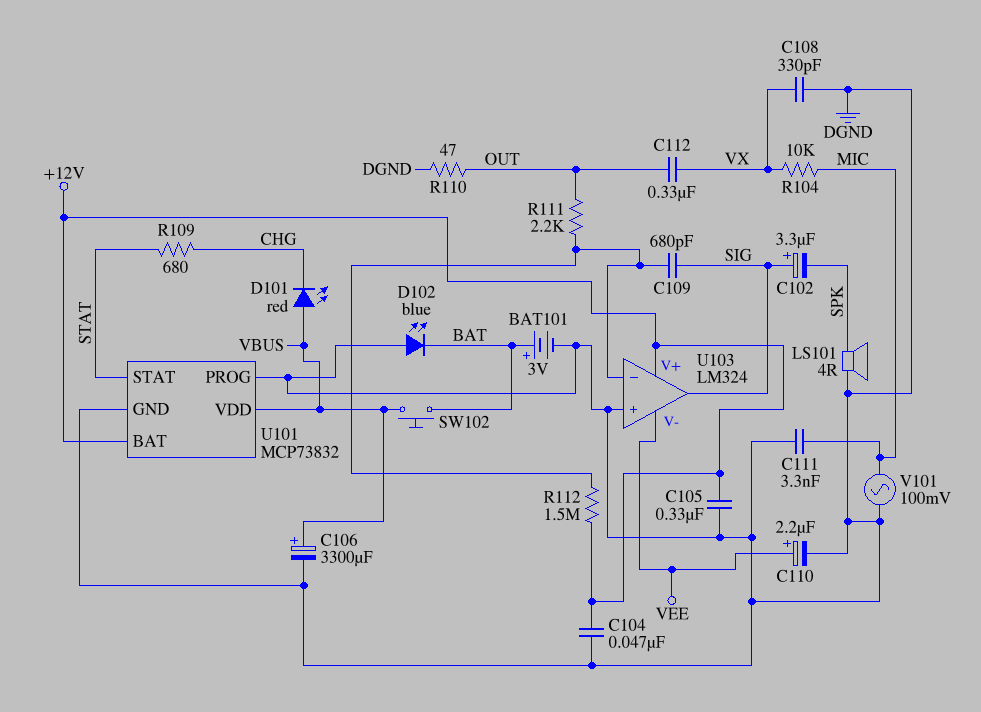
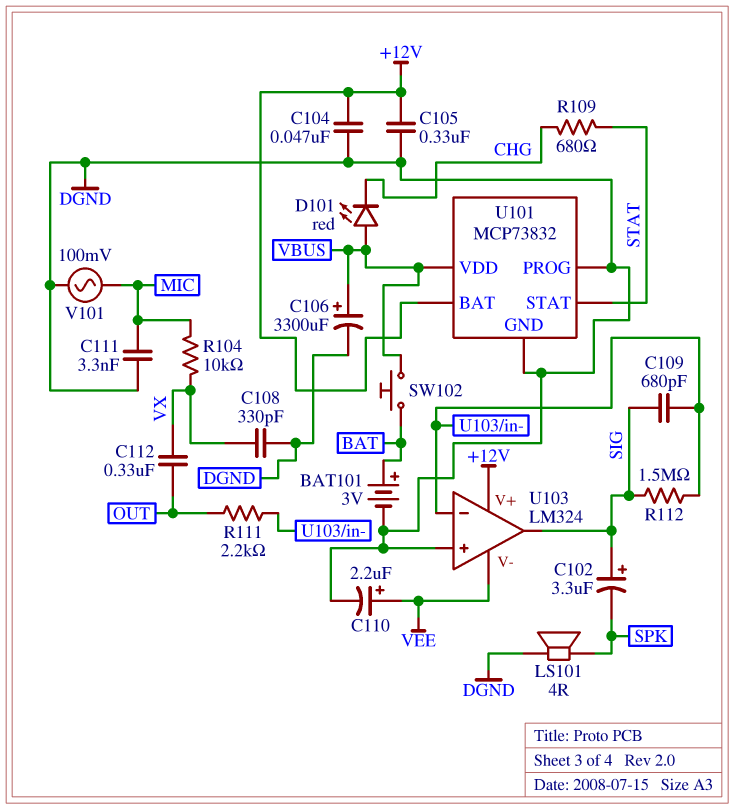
D102: LED blue (A DGND, K BAT) -> none
R110: 47 (DGND, OUT) -> none
R112: 1.5M (+12V, U103/in-) -> 1.5M (SIG, U103/in-)

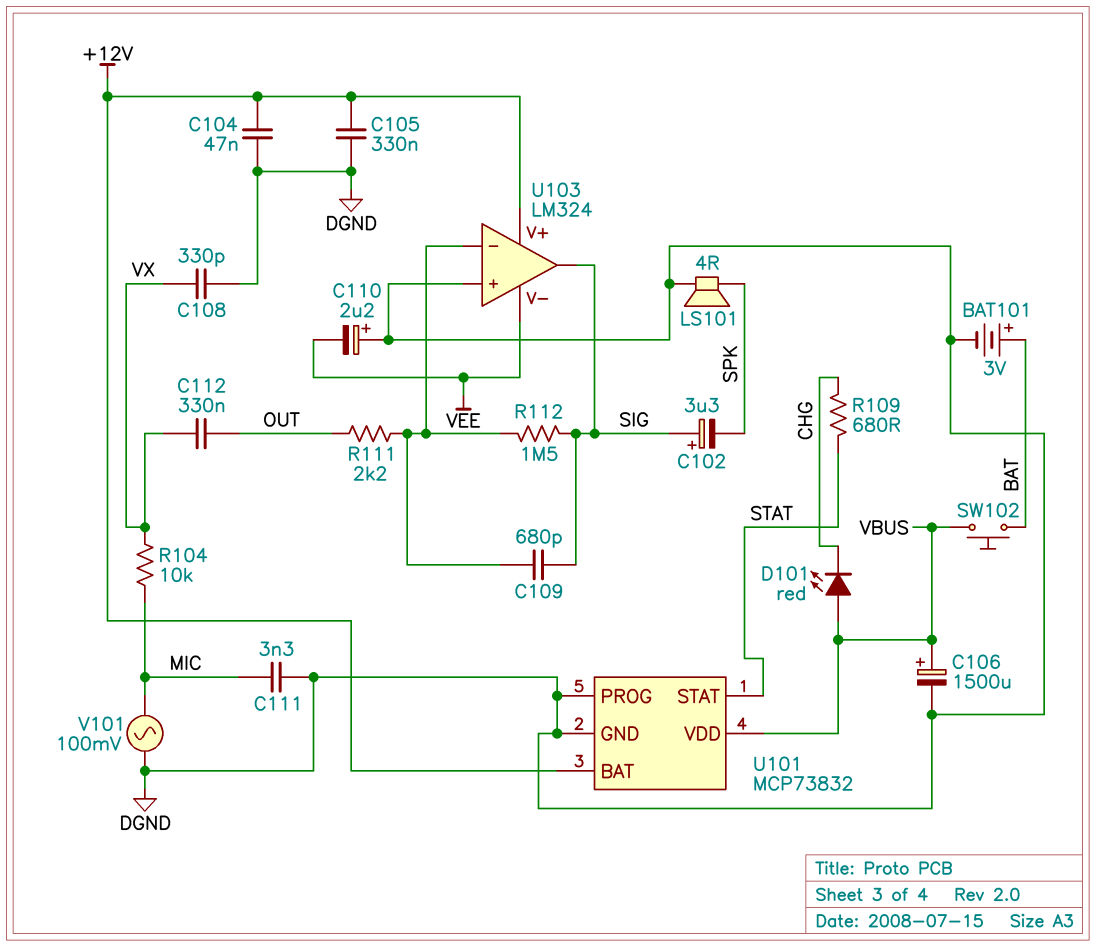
C106: 3300uF (plus VBUS, minus DGND) -> 1500uF (plus VBUS, minus DGND)
C110: 2.2uF (plus VEE, minus DGND) -> 2.2uF (plus DGND, minus VEE)

